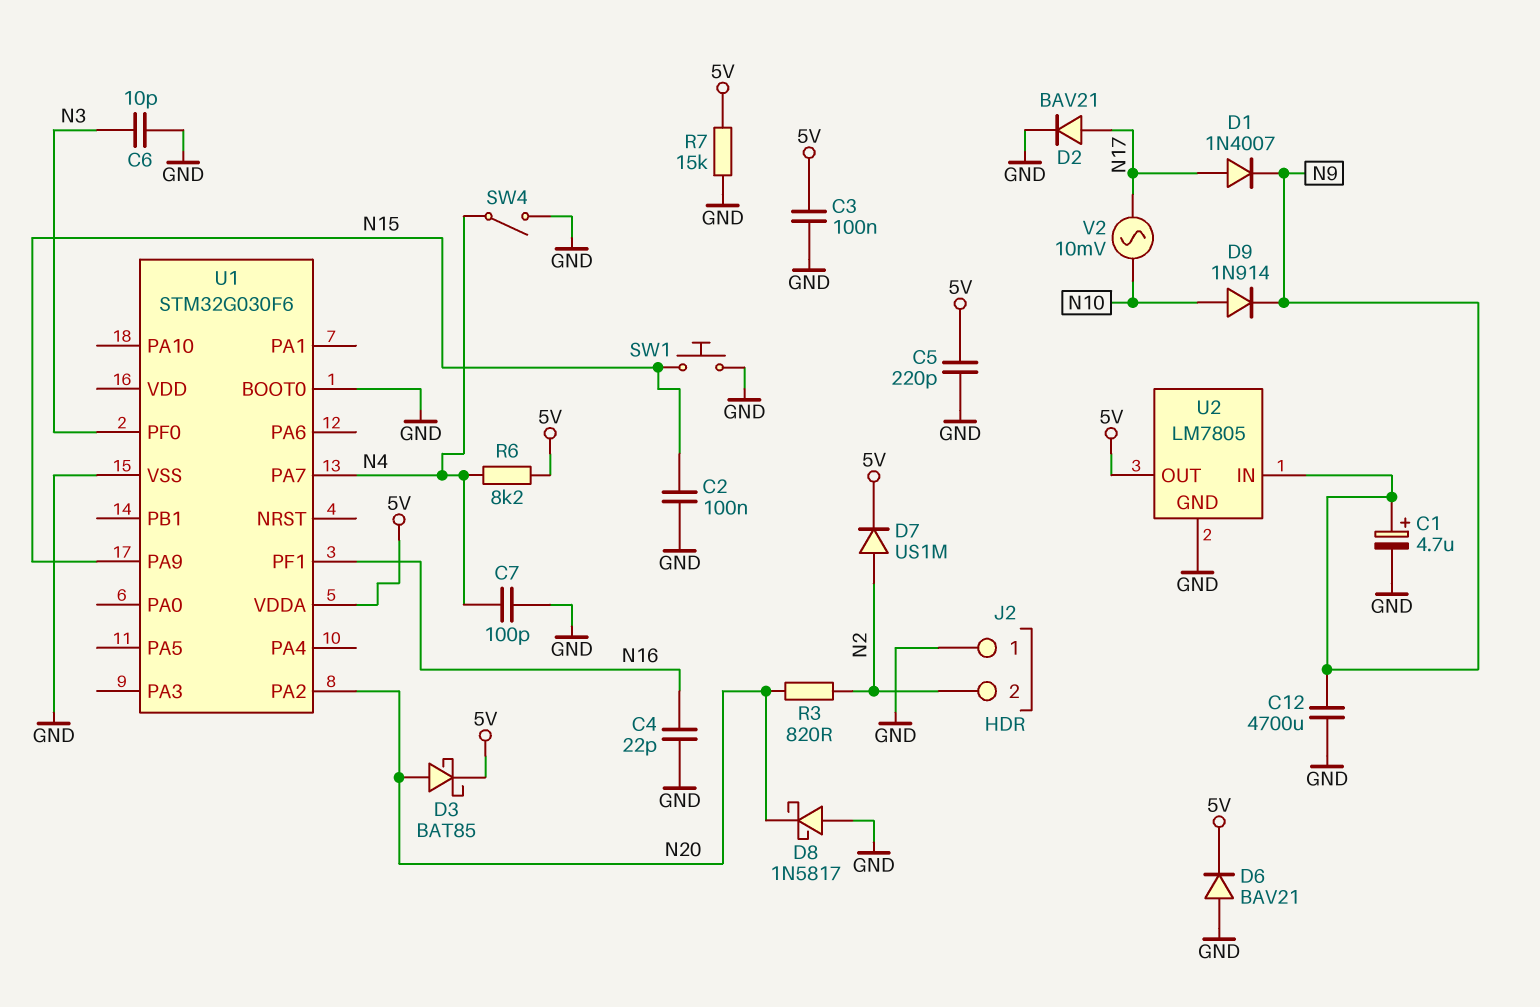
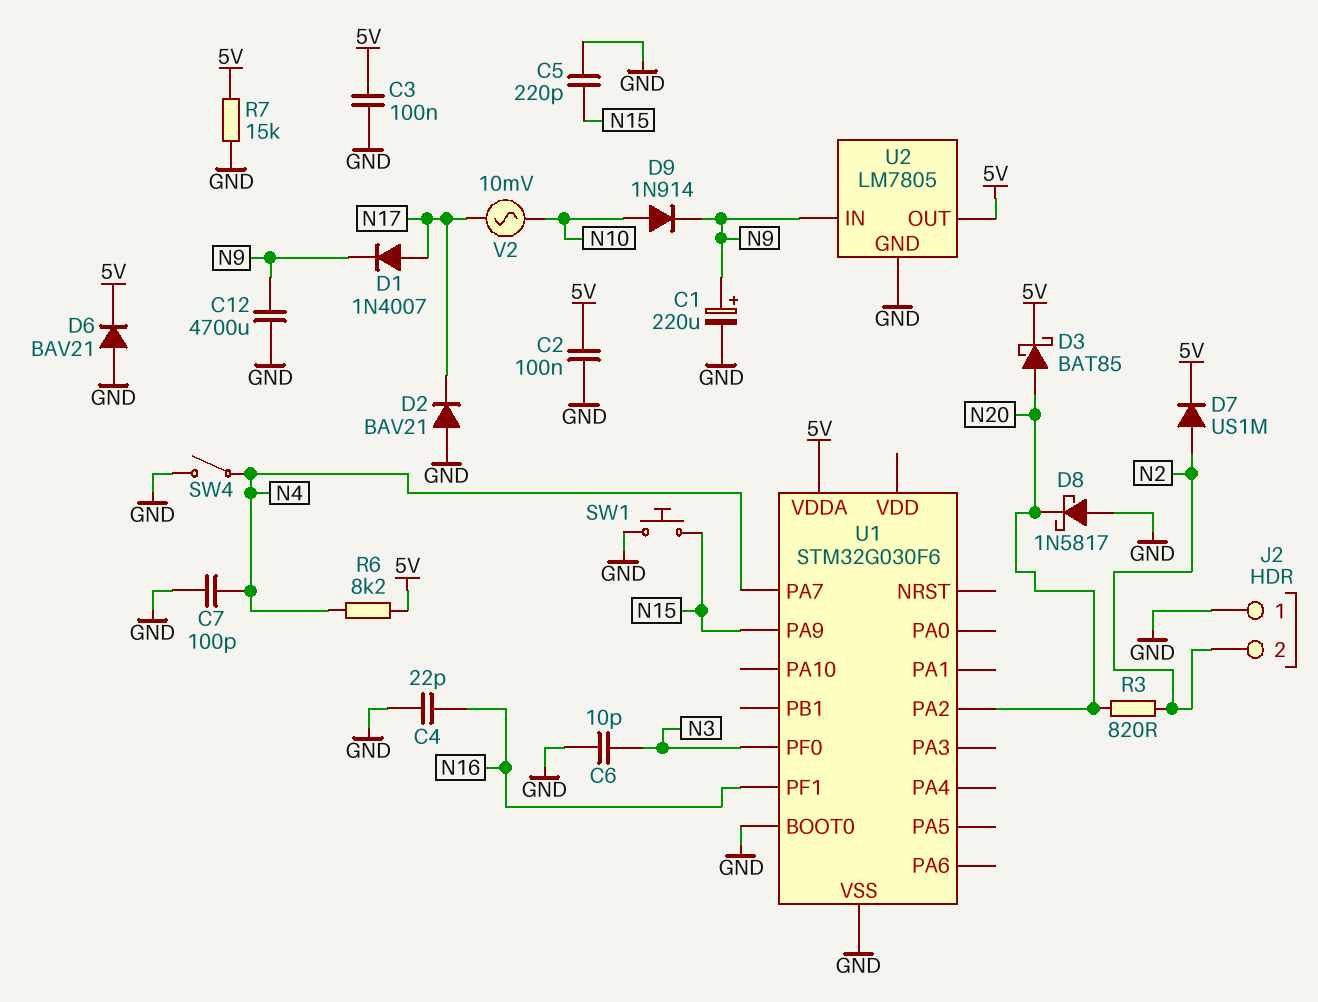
C1: 4.7uF (plus N9, minus GND) -> 220uF (plus N9, minus GND)
C2: 100nF (GND, N15) -> 100nF (5V, GND)
C5: 220pF (5V, GND) -> 220pF (GND, N15)
D2: diode BAV21 (A N17, K GND) -> diode BAV21 (A GND, K N17)

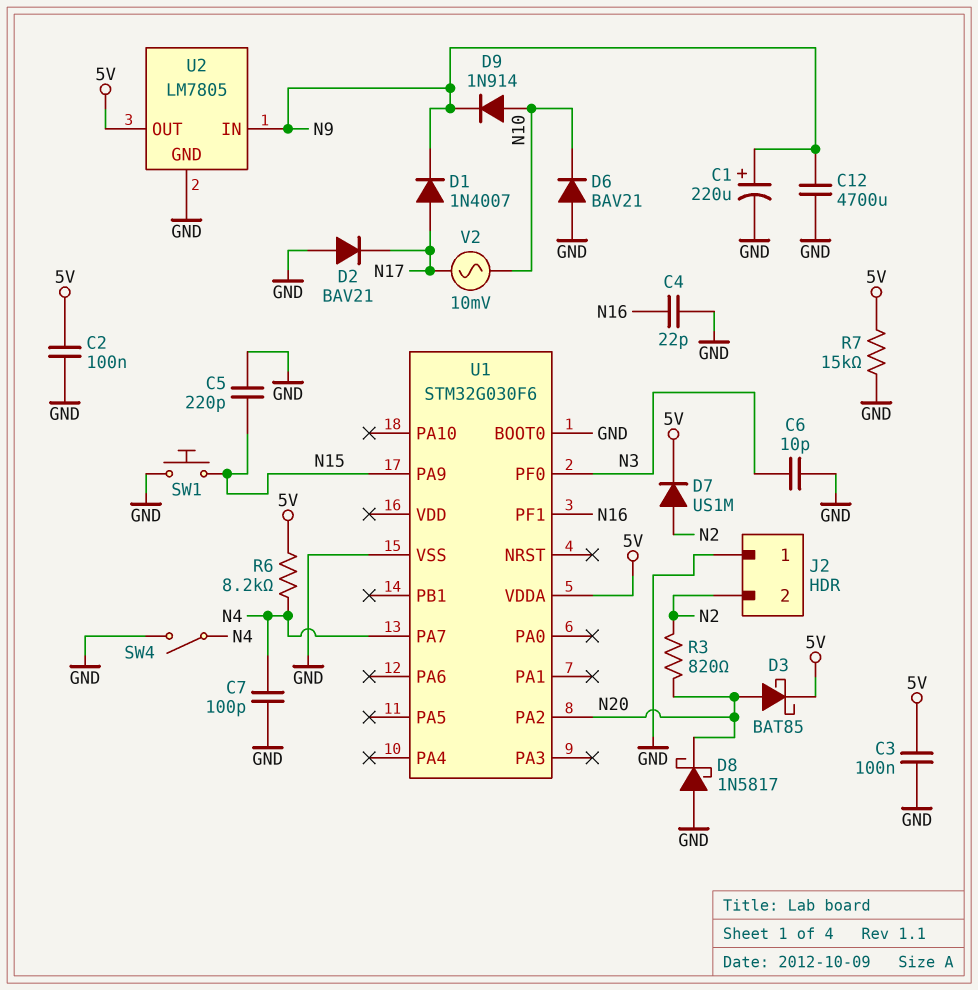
D6: diode BAV21 (A GND, K 5V) -> diode BAV21 (A GND, K N10)

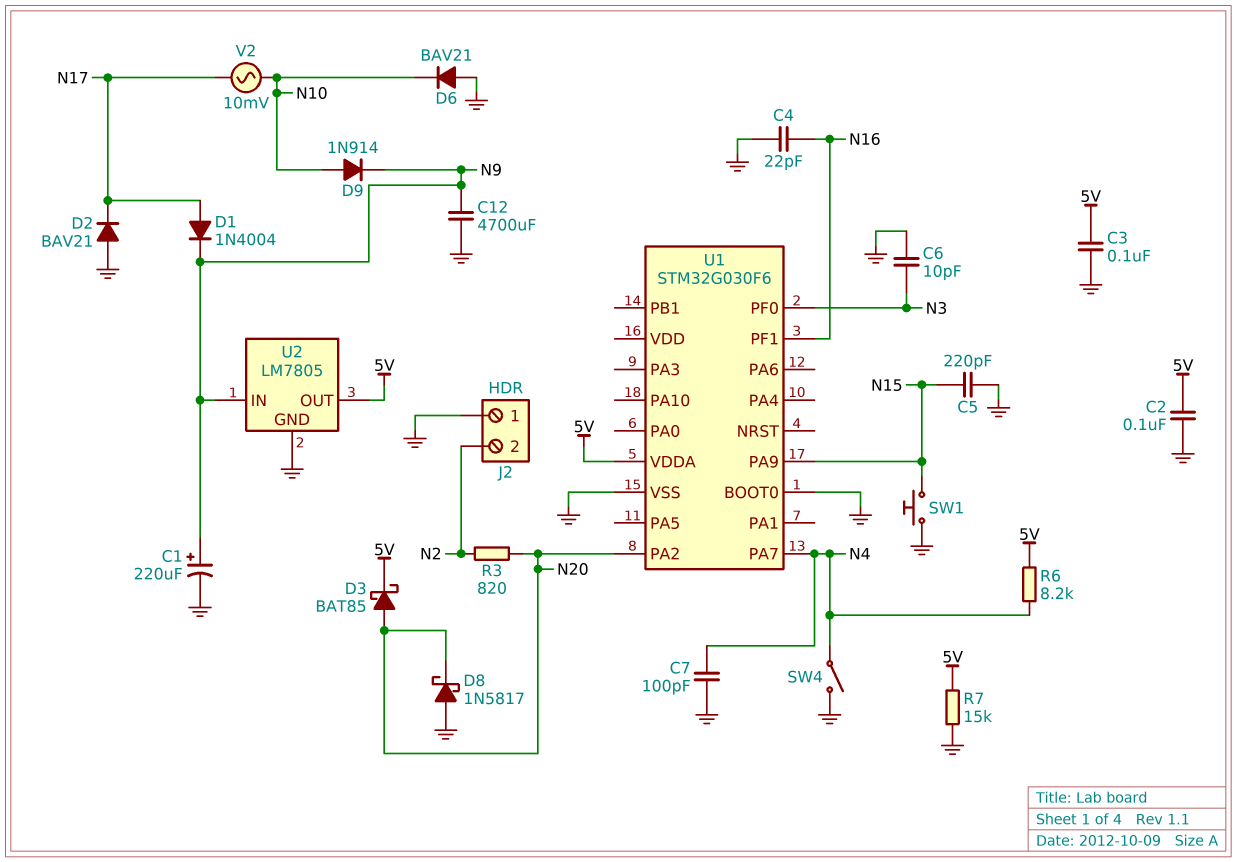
D1: diode 1N4007 (A N17, K N9) -> diode 1N4004 (A N17, K N9)
D7: diode US1M (A N2, K 5V) -> none

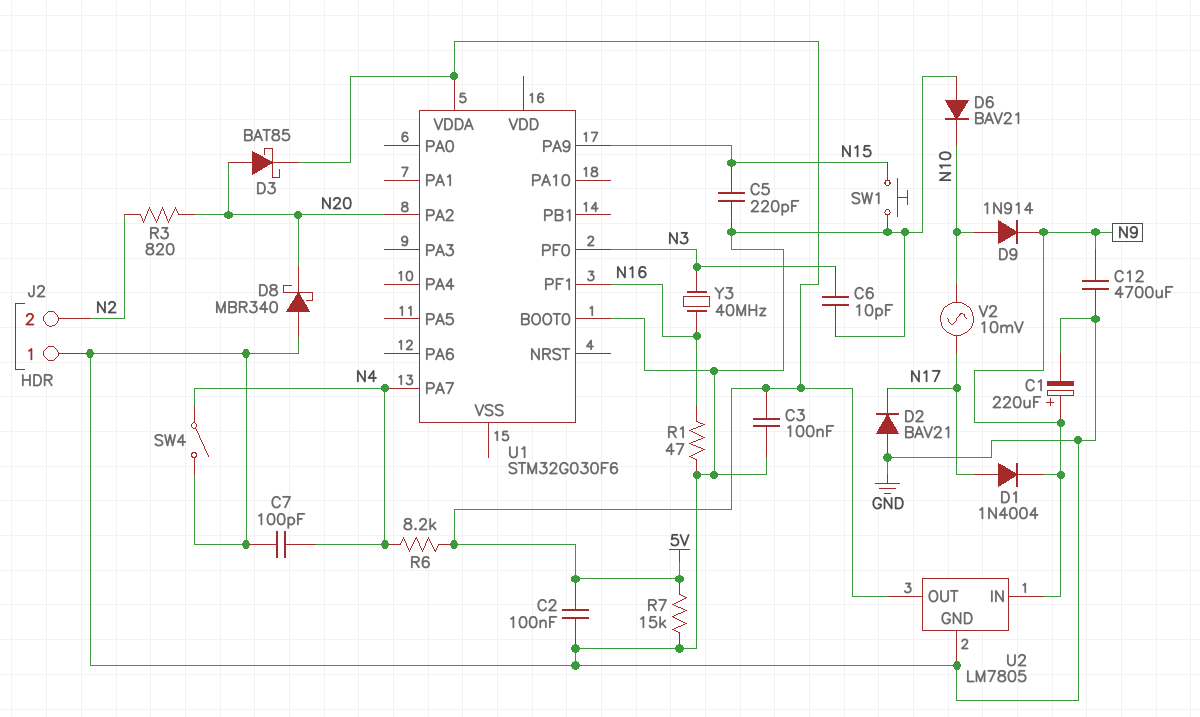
C4: 22pF (GND, N16) -> none
D8: schottky 1N5817 (A GND, K N20) -> schottky MBR340 (A GND, K N20)
R1: none -> 47 (GND, N16)
U1 pin VSS: GND -> none
Y3: none -> 40MHz (N3, N16)

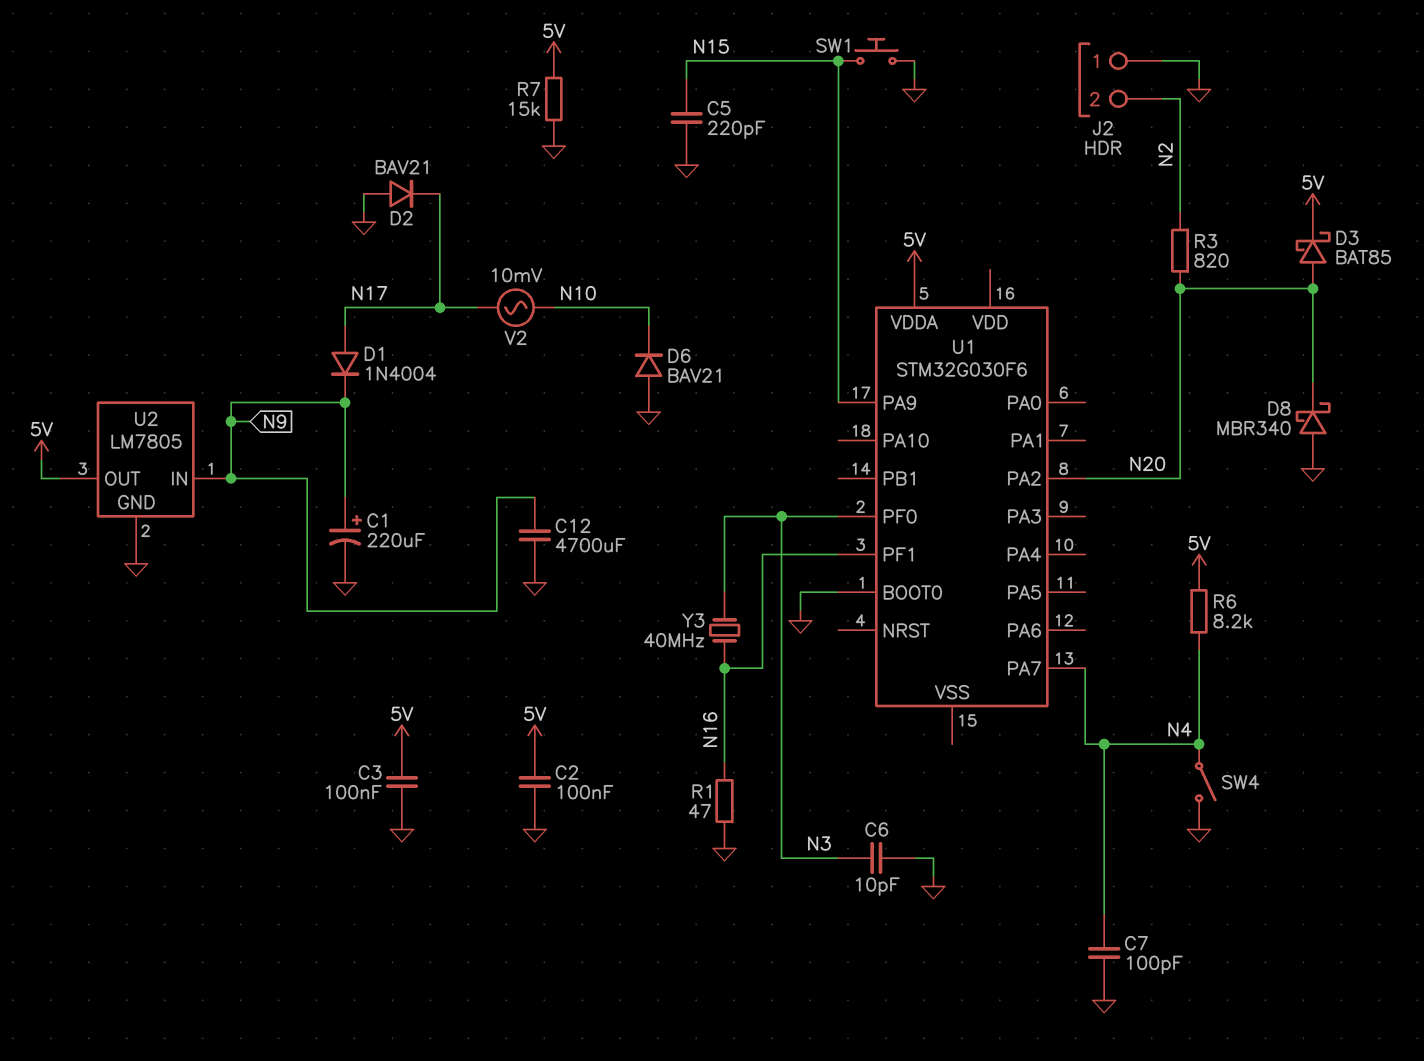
D9: diode 1N914 (A N10, K N9) -> none

